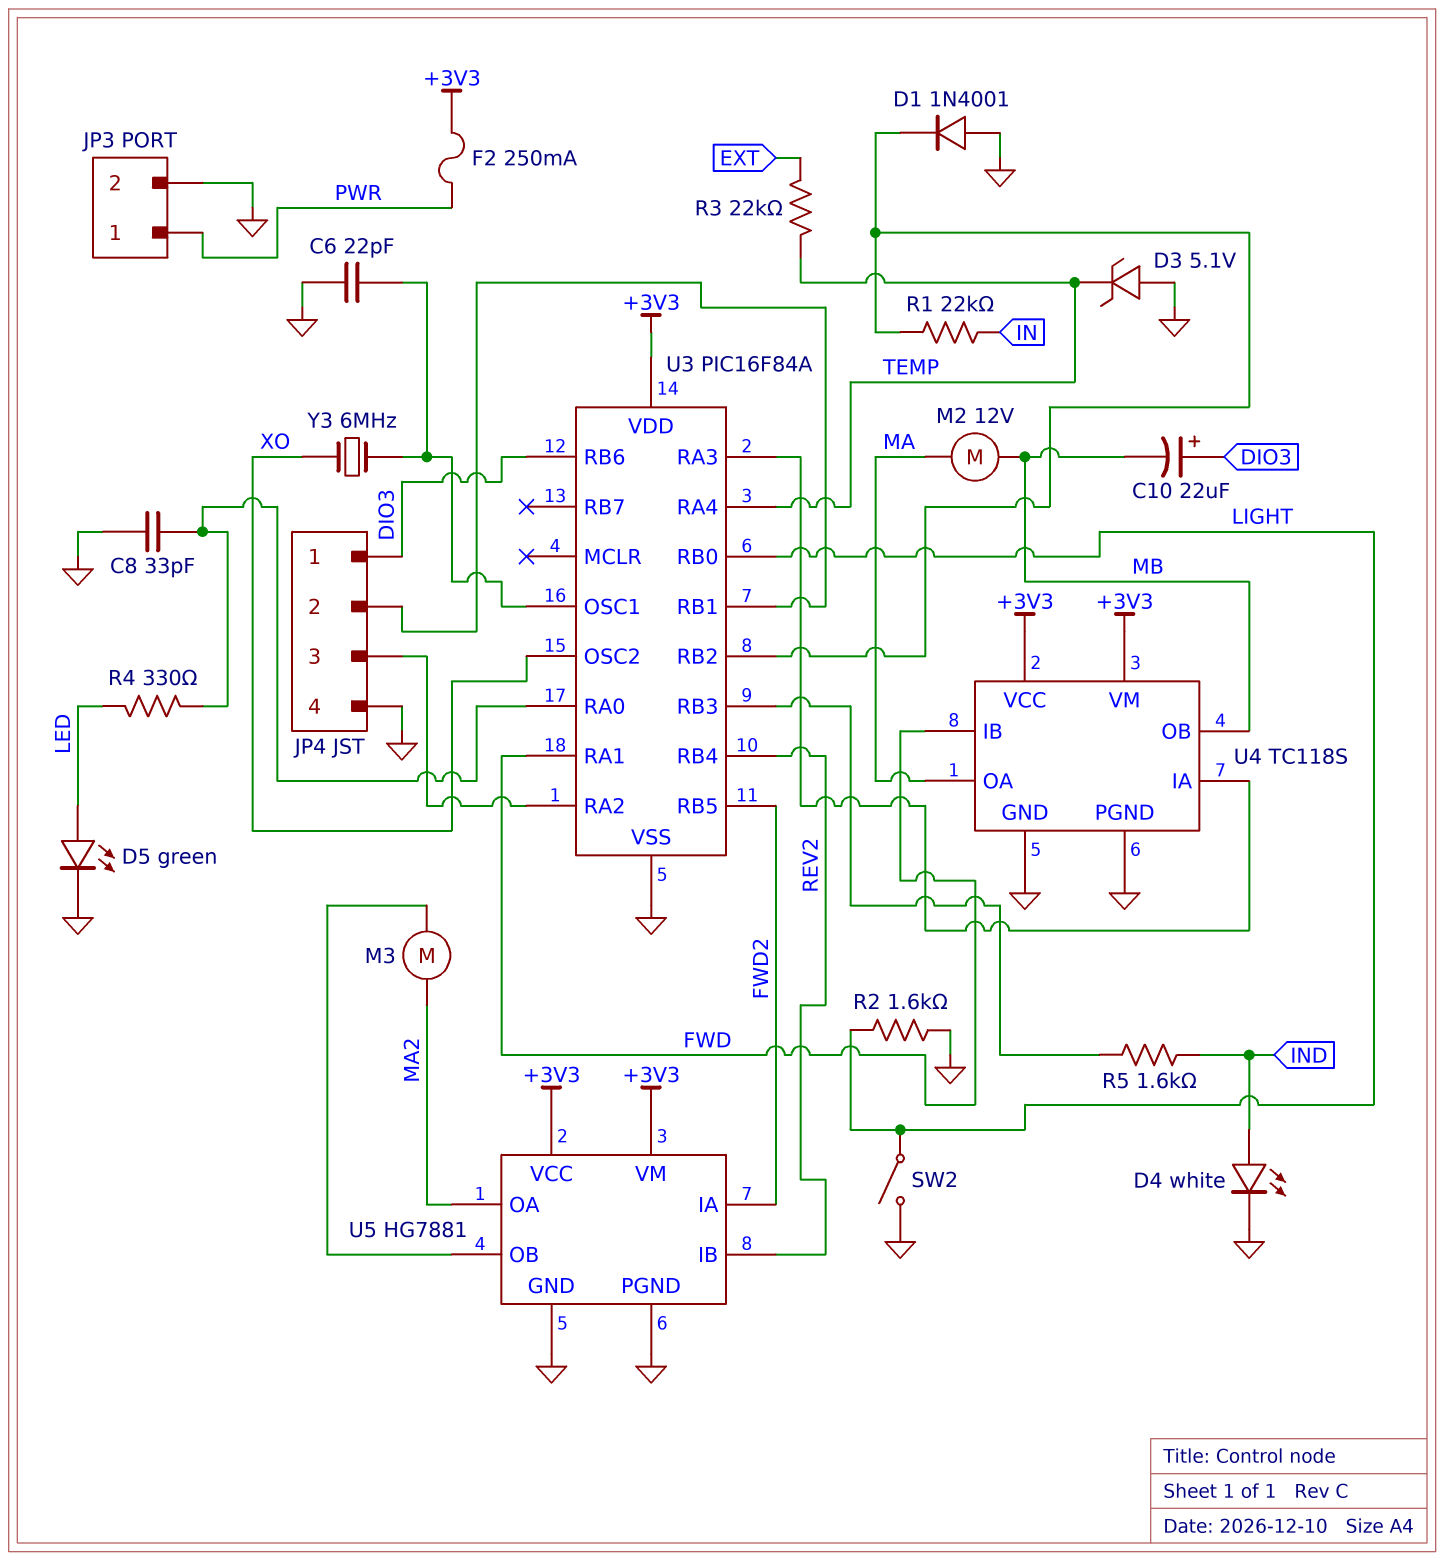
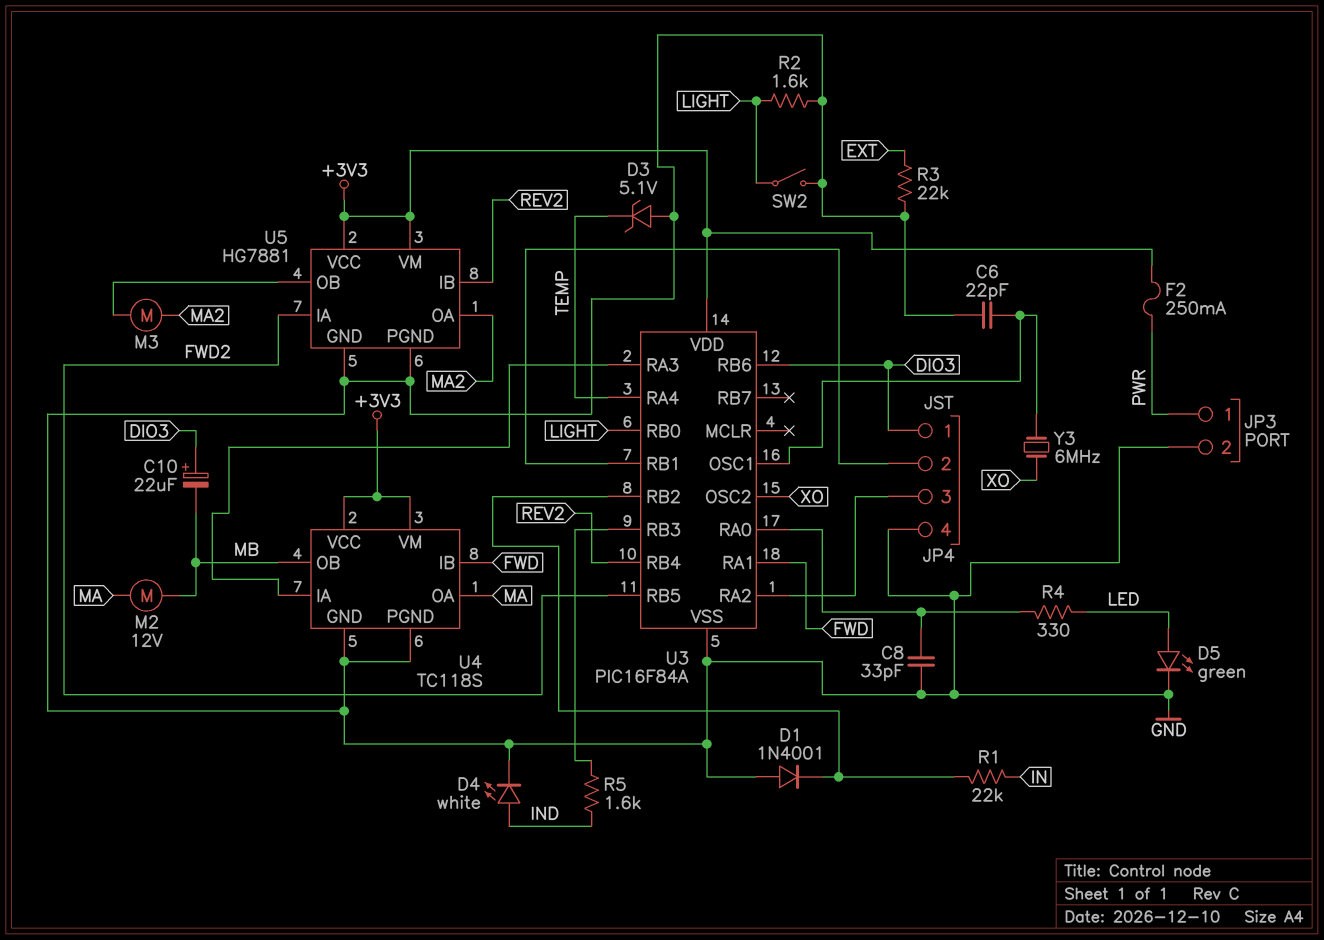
R3: 22k (EXT, TEMP) -> 22k (EXT, GND)

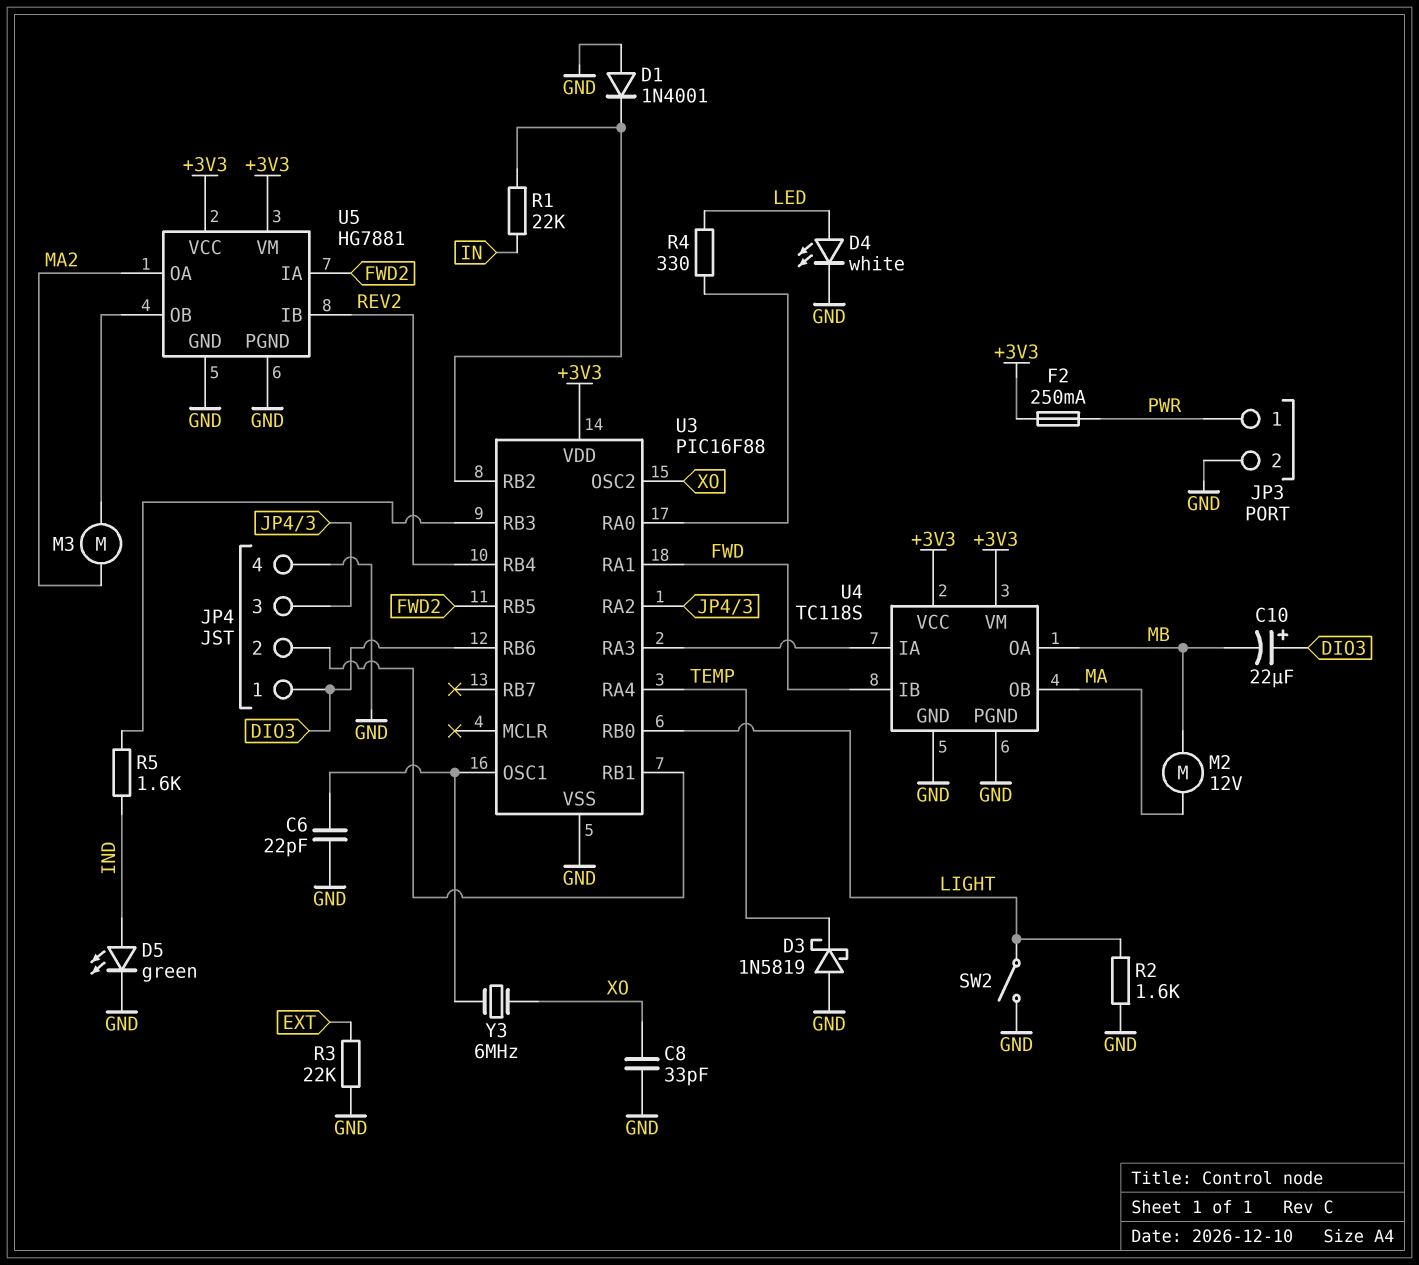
C8: 33pF (GND, U3/RA0) -> 33pF (GND, XO)
D3: zener 5.1V (A GND, K TEMP) -> schottky 1N5819 (A GND, K TEMP)
D4: LED white (A IND, K GND) -> LED white (A LED, K GND)
D5: LED green (A LED, K GND) -> LED green (A IND, K GND)
U3: PIC16F84A -> PIC16F88
U4 pin OA: MA -> MB
U4 pin OB: MB -> MA

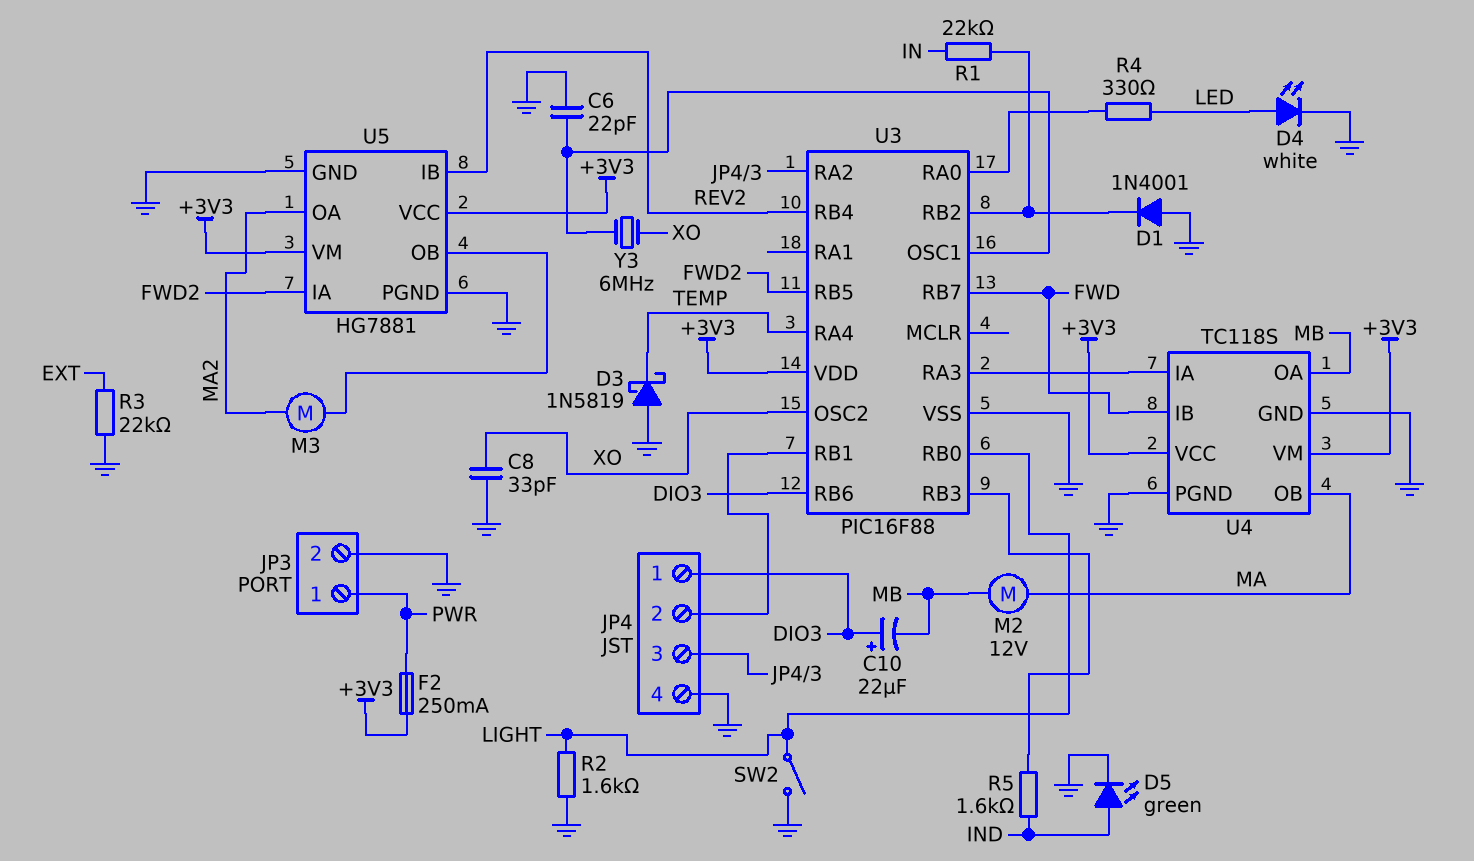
U3 pin RA1: FWD -> none
U3 pin RB7: none -> FWD

